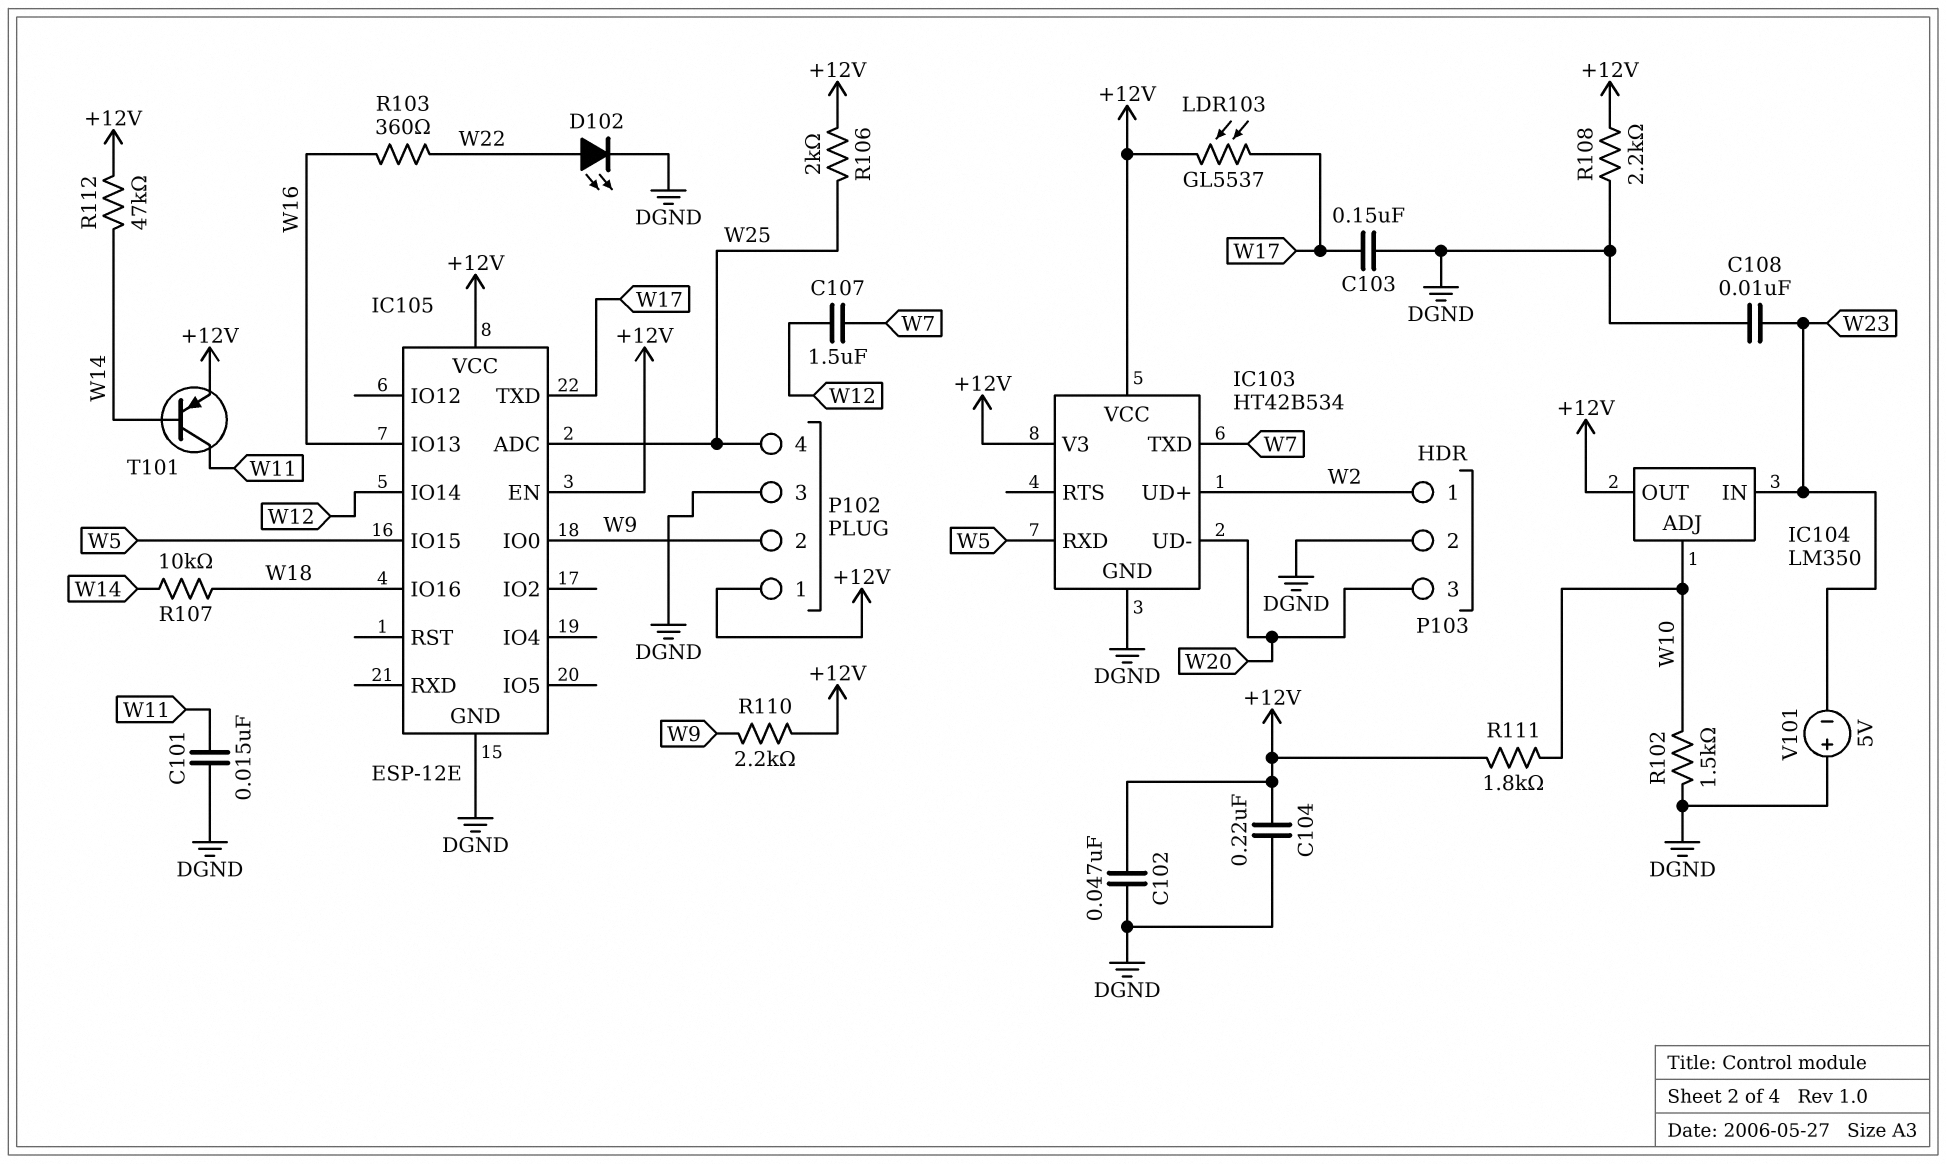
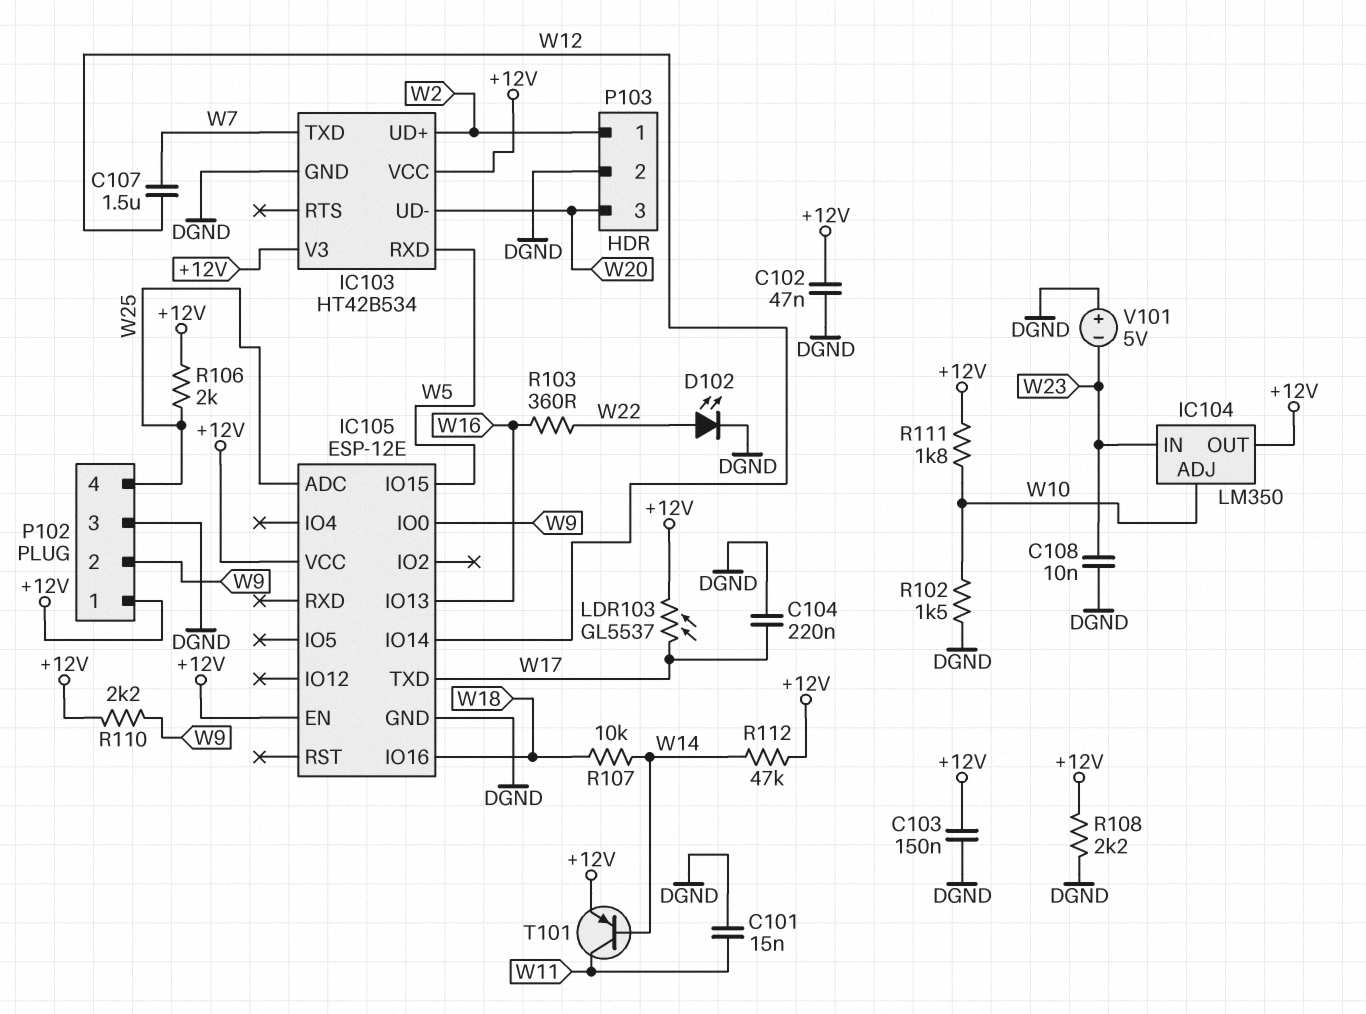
C103: 150nF (DGND, W17) -> 150nF (+12V, DGND)
C104: 220nF (+12V, DGND) -> 220nF (DGND, W17)

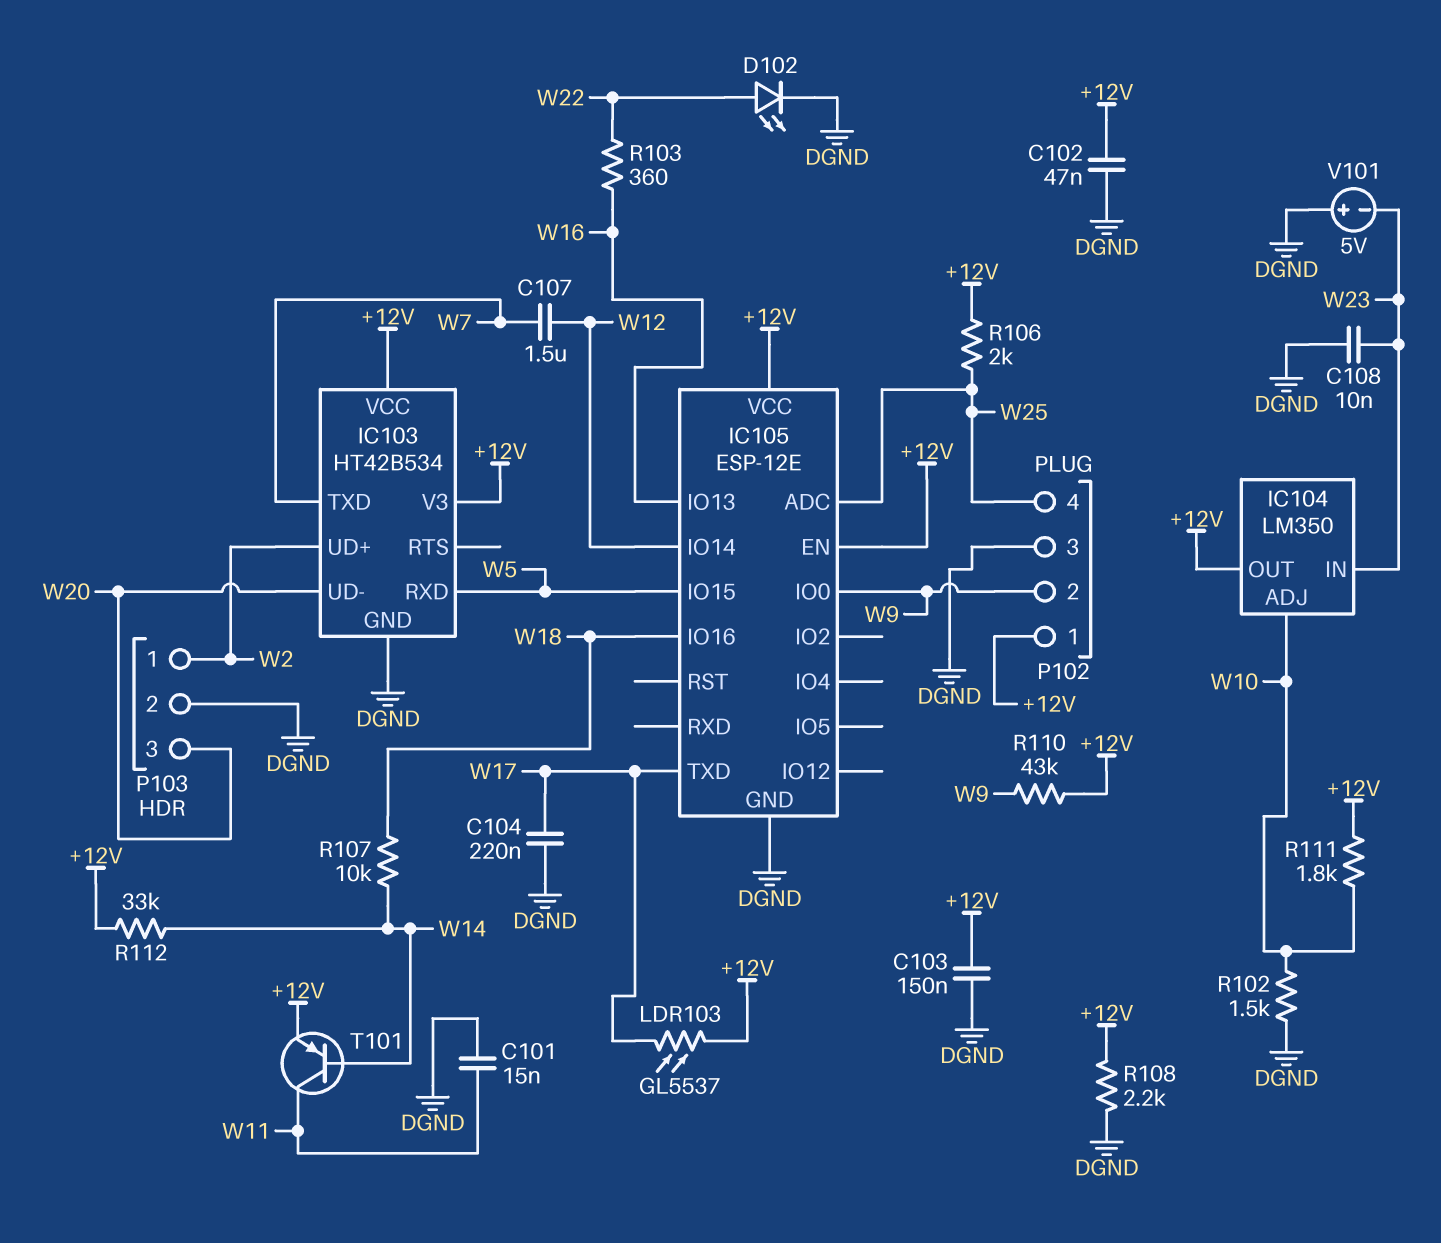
R110: 2.2k (+12V, W9) -> 43k (+12V, W9)
R112: 47k (+12V, W14) -> 33k (+12V, W14)

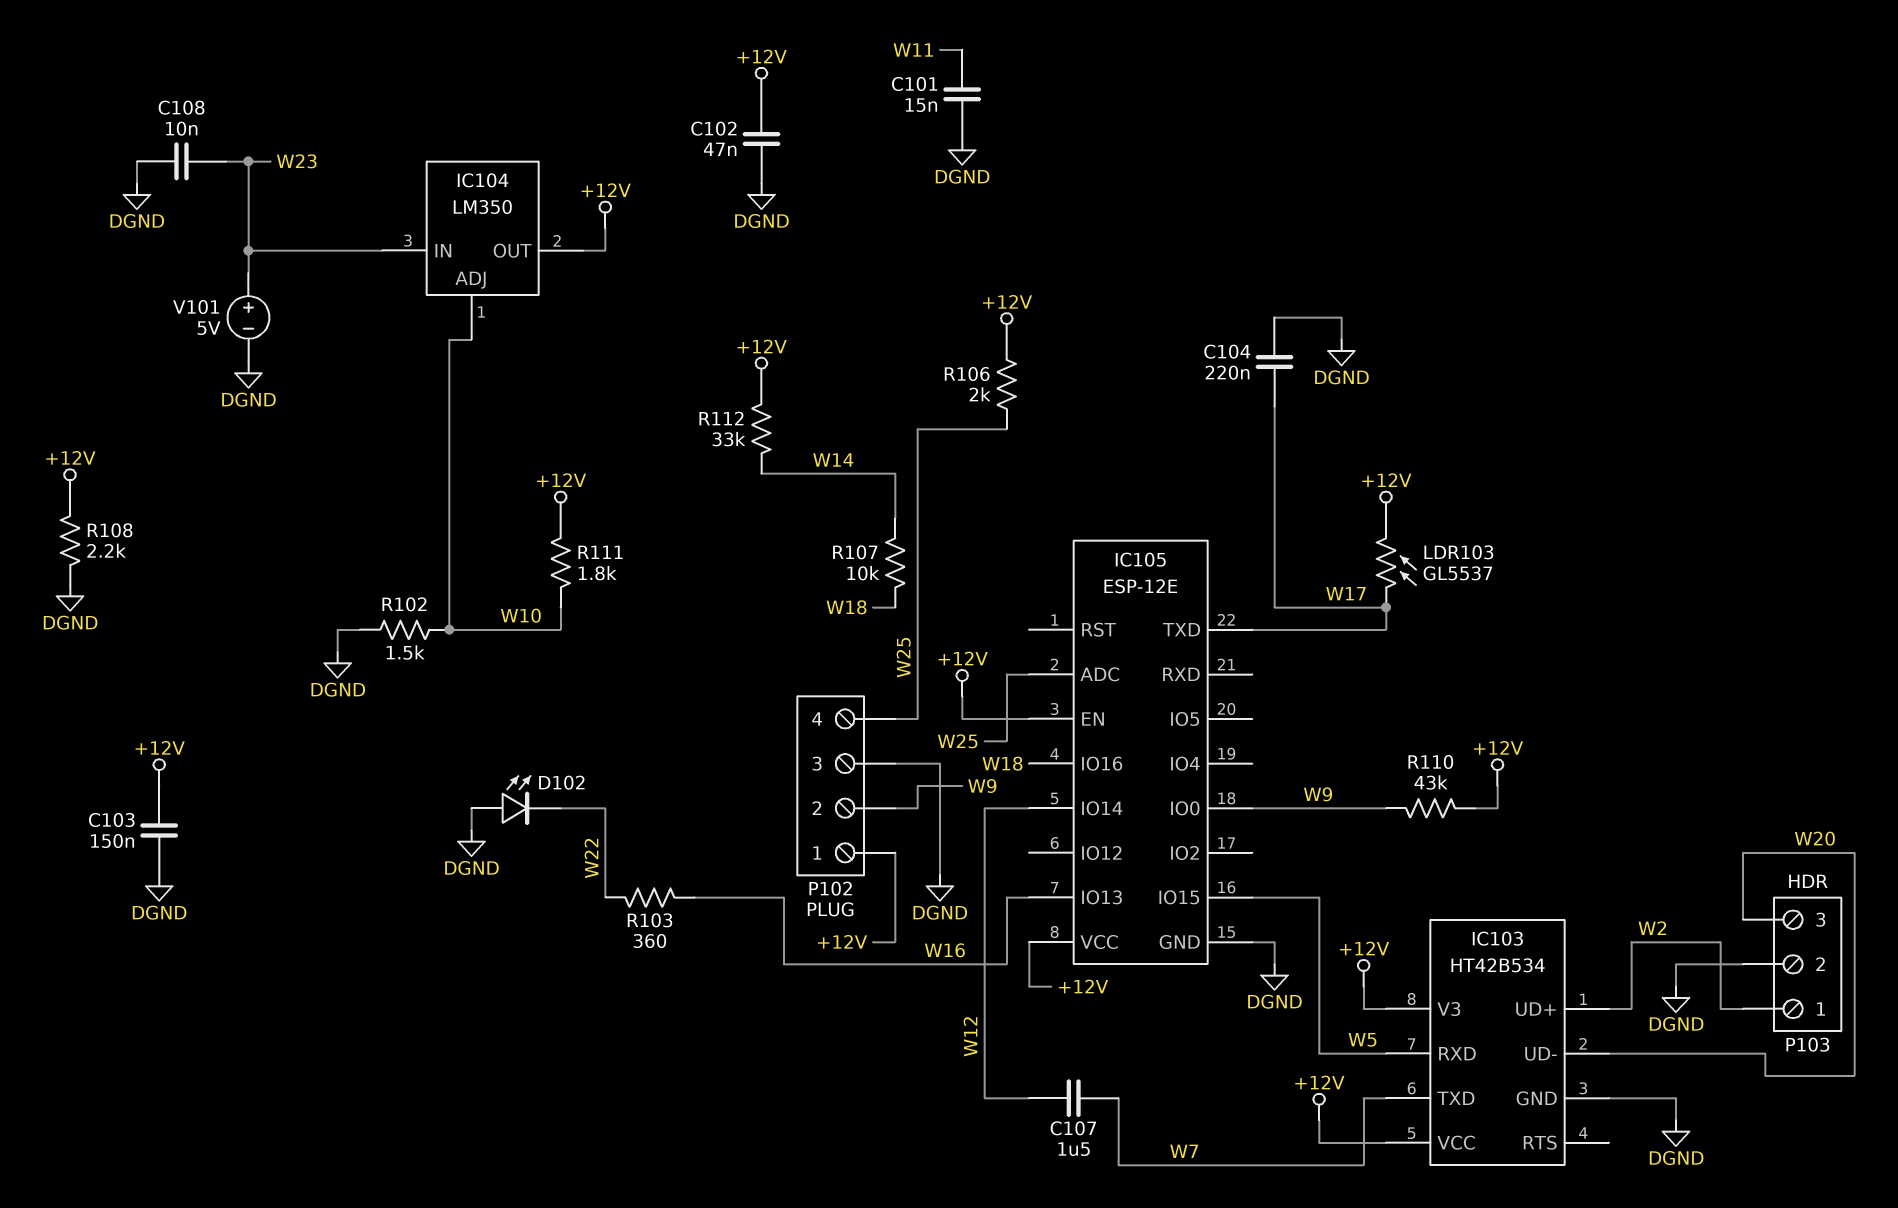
D102: LED (A W22, K DGND) -> LED (A DGND, K W22)
T101: PNP (B W14, C W11, E +12V) -> none
V101: 5V (plus DGND, minus W23) -> 5V (plus W23, minus DGND)

